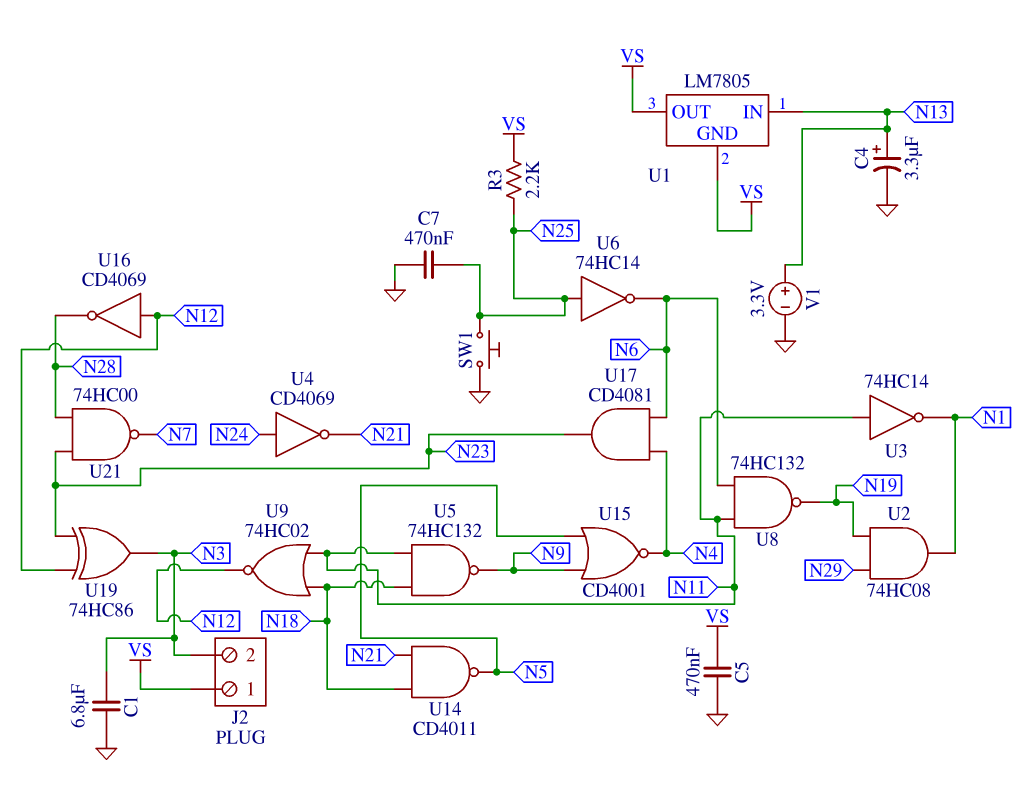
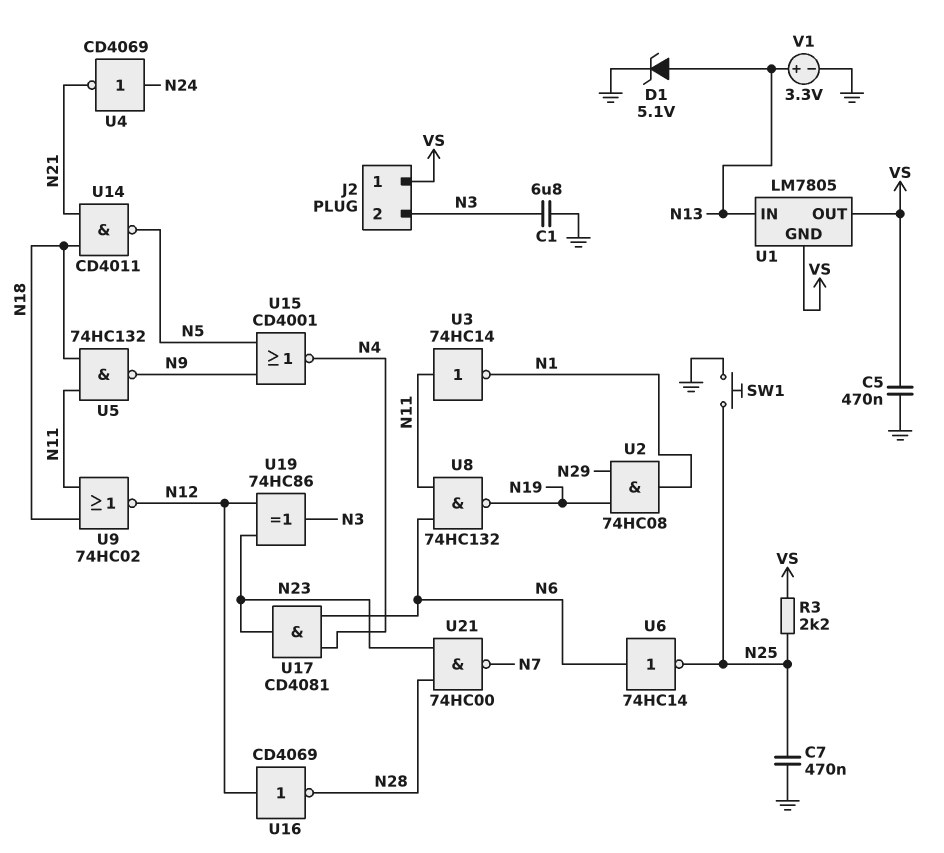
C4: 3.3uF (plus N13, minus GND) -> none
D1: none -> zener 5.1V (A N13, K GND)
U6: NOT 74HC14 (in N25, out N6) -> NOT 74HC14 (in N6, out N25)

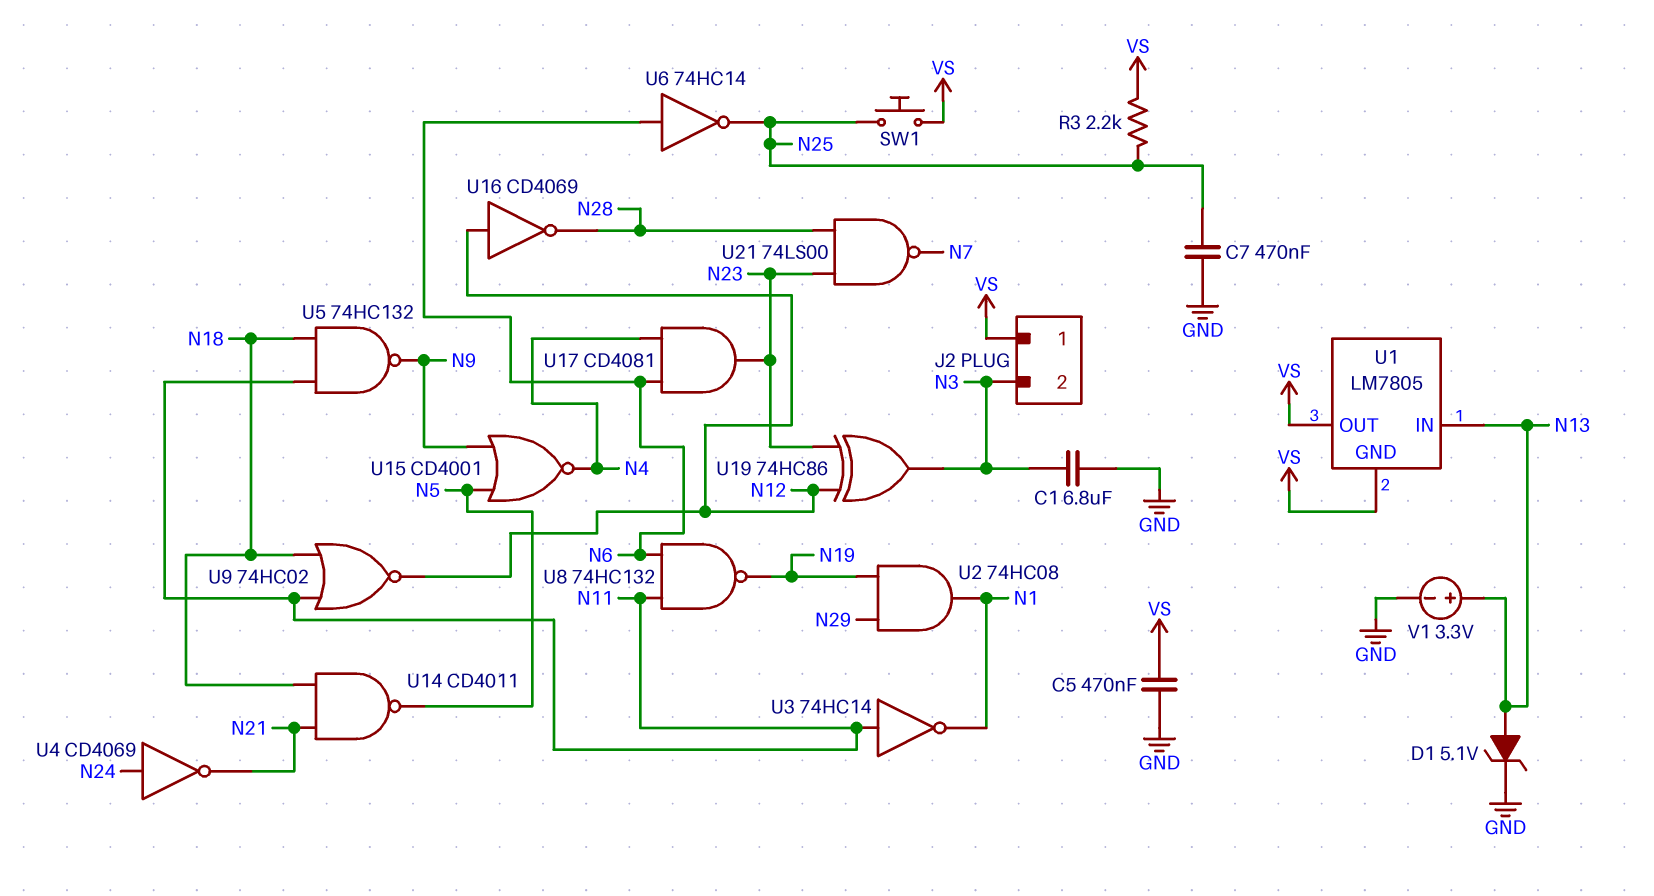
SW1: button (GND, N25) -> button (N25, VS)
U21: NAND 74HC00 (in N23, in N28, out N7) -> NAND 74LS00 (in N23, in N28, out N7)

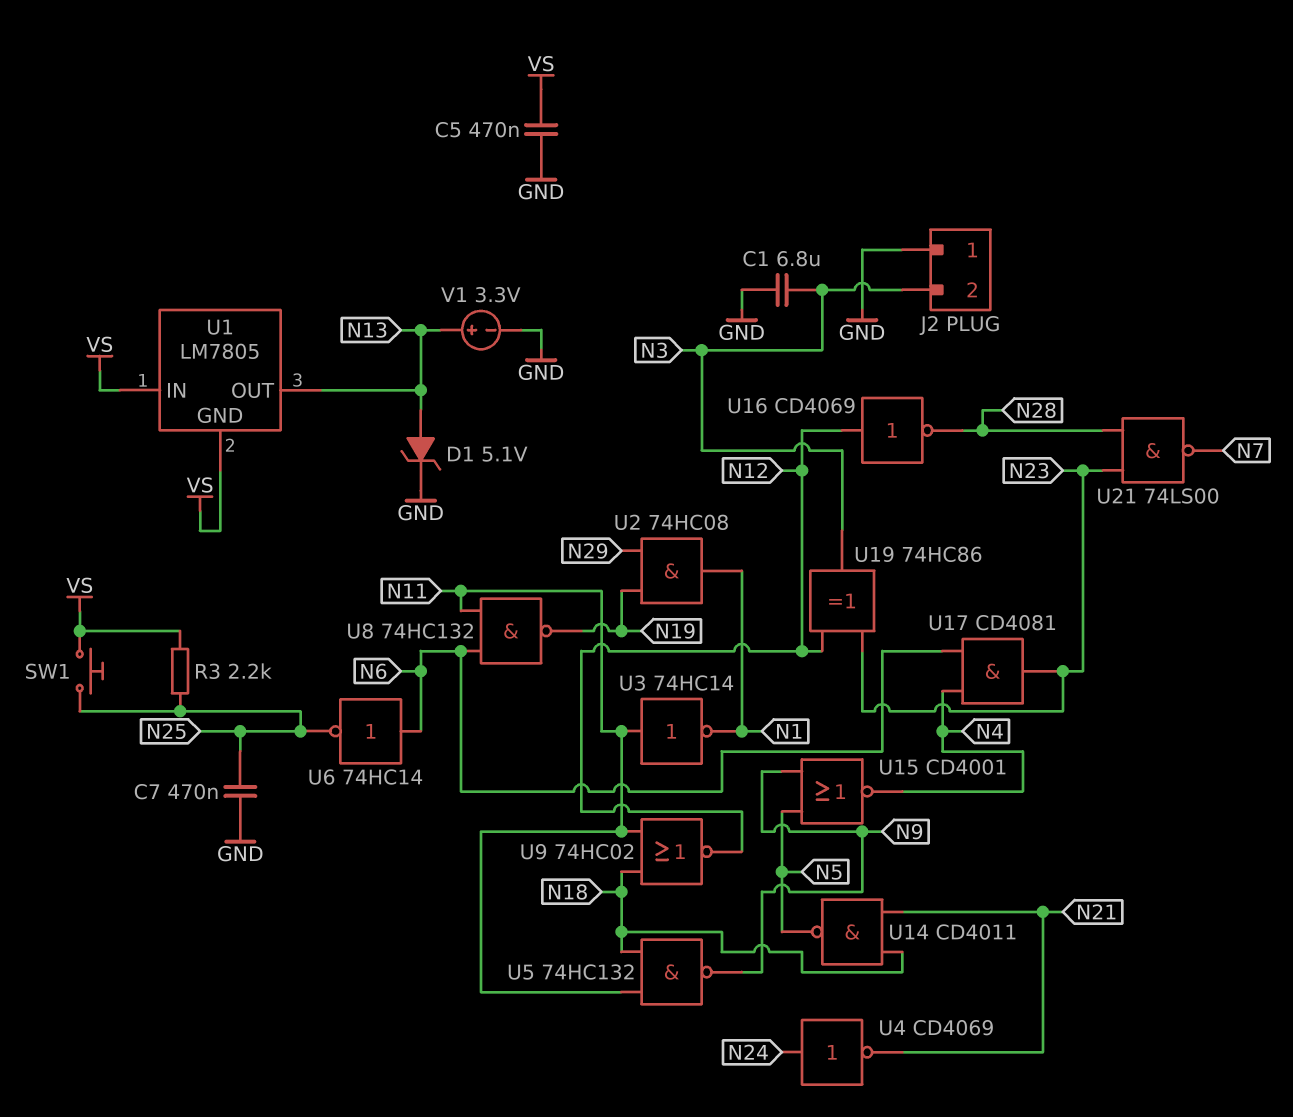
J2 pin 1: VS -> GND
U1 pin IN: N13 -> VS
U1 pin OUT: VS -> N13

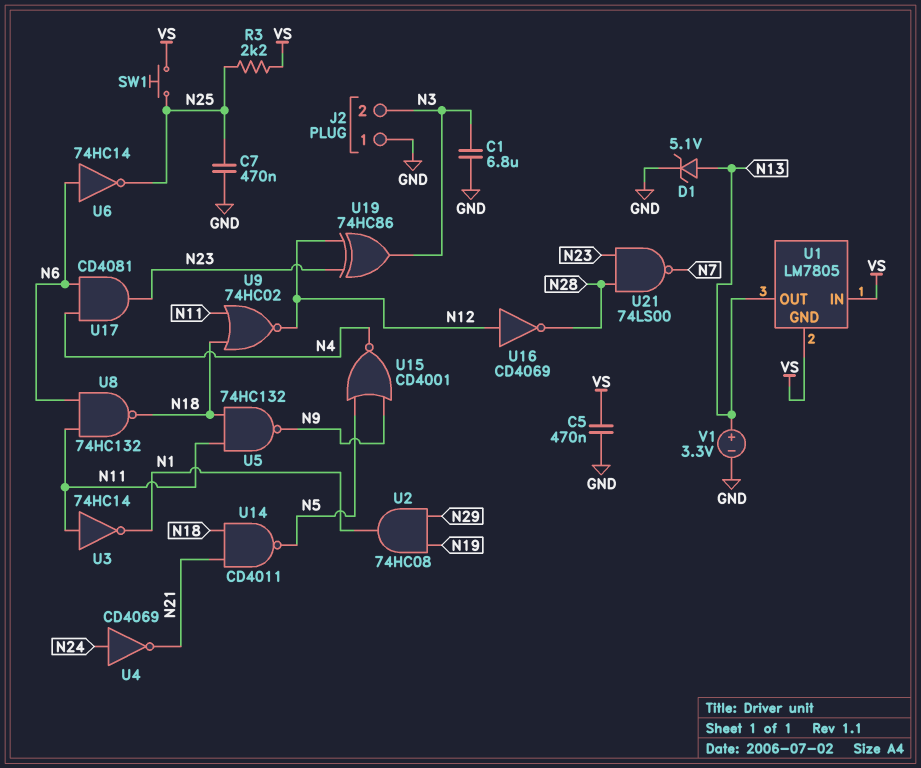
U8: NAND 74HC132 (in N6, in N11, out N19) -> NAND 74HC132 (in N6, in N11, out N18)

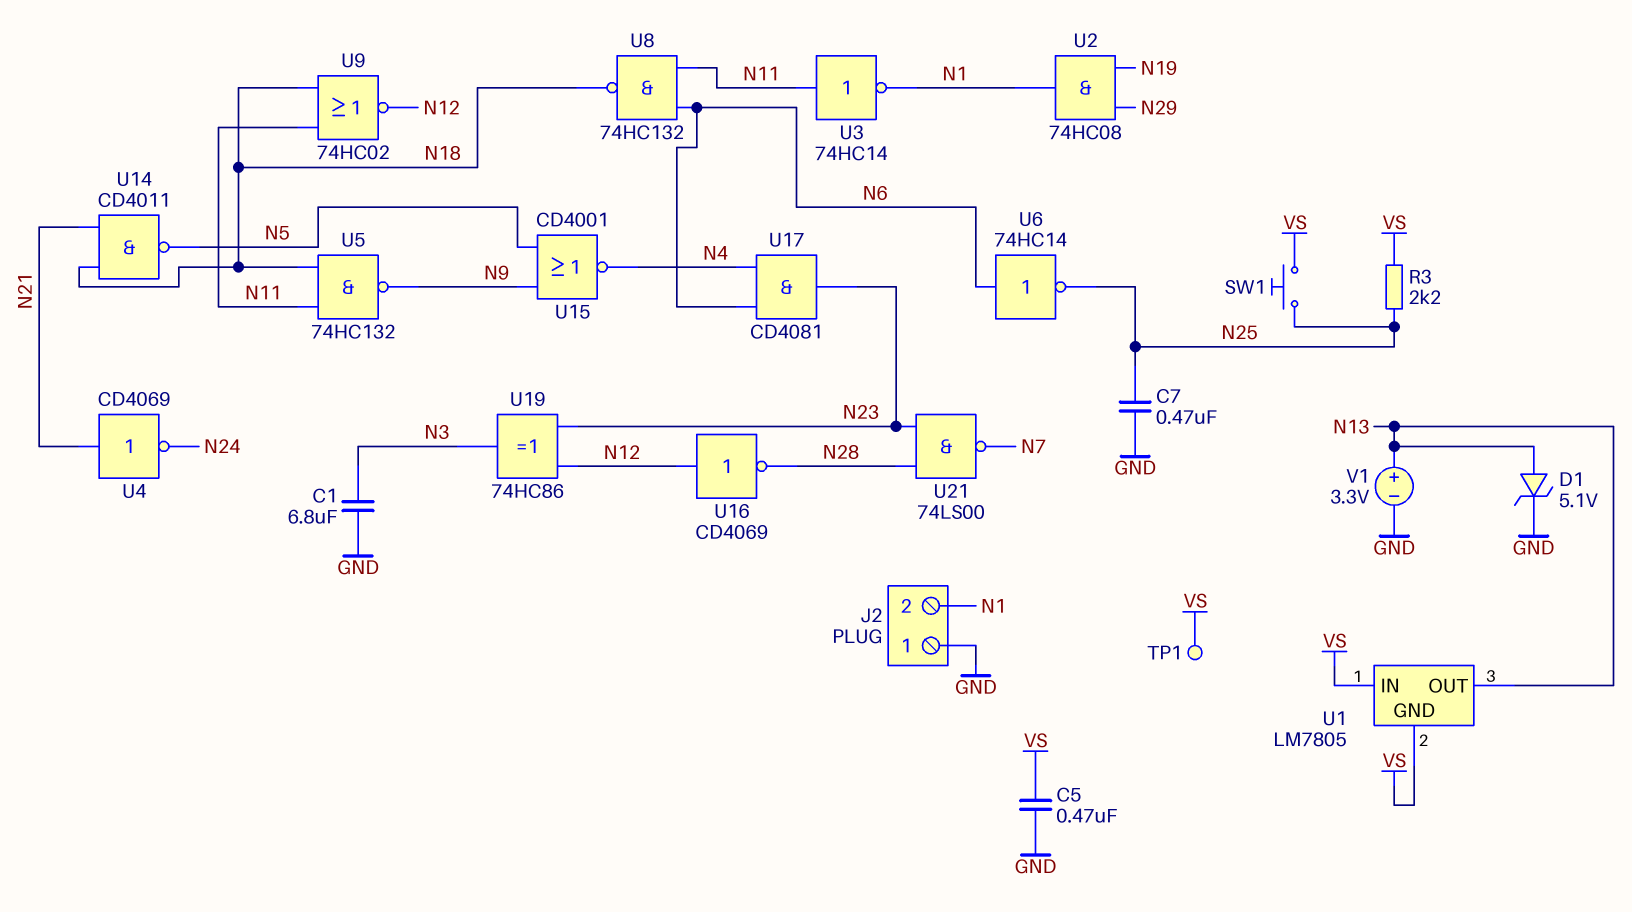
J2 pin 2: N3 -> N1
TP1: none -> test point (VS)
U4: NOT CD4069 (in N24, out N21) -> NOT CD4069 (in N21, out N24)

